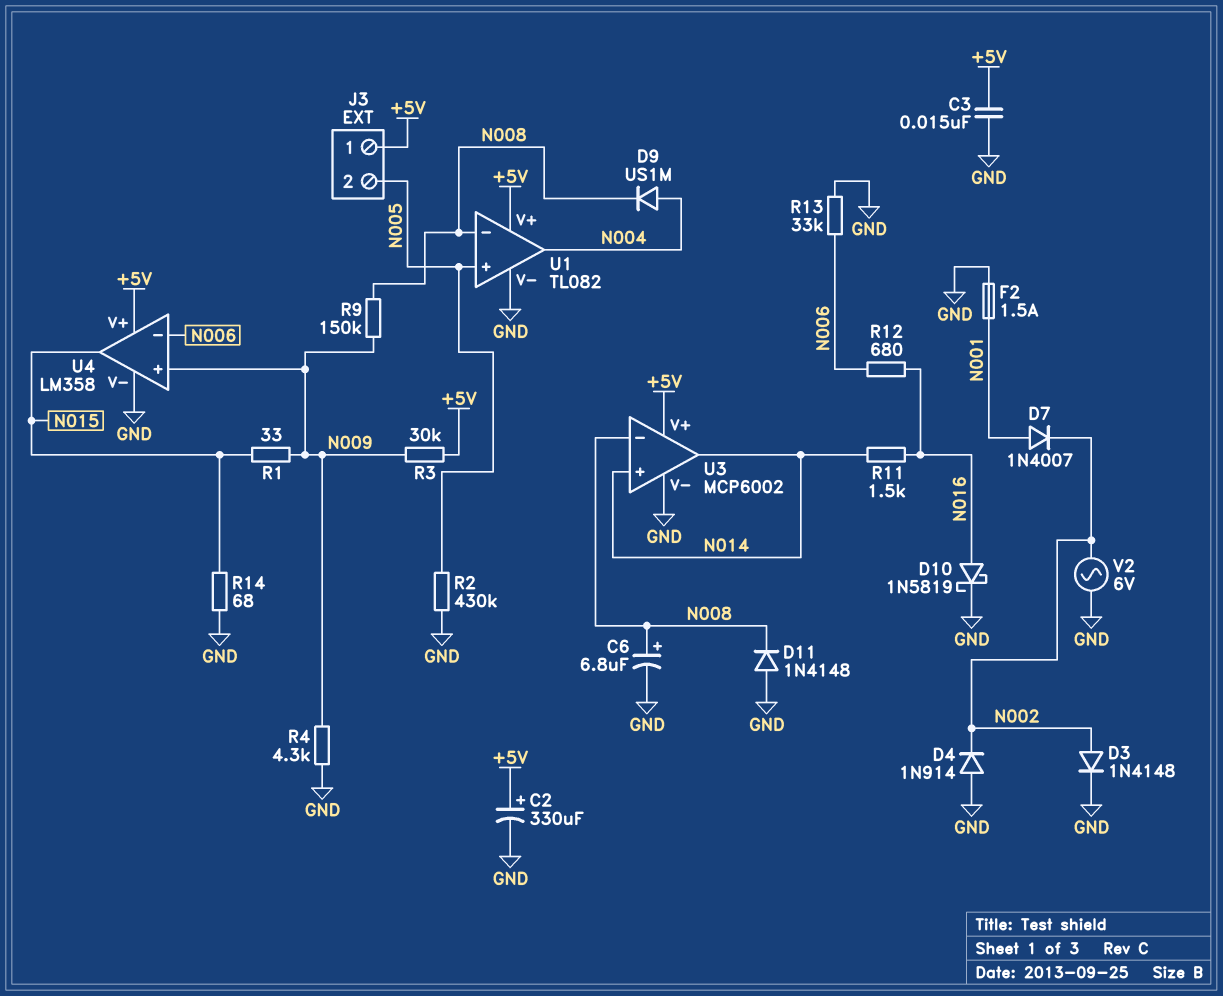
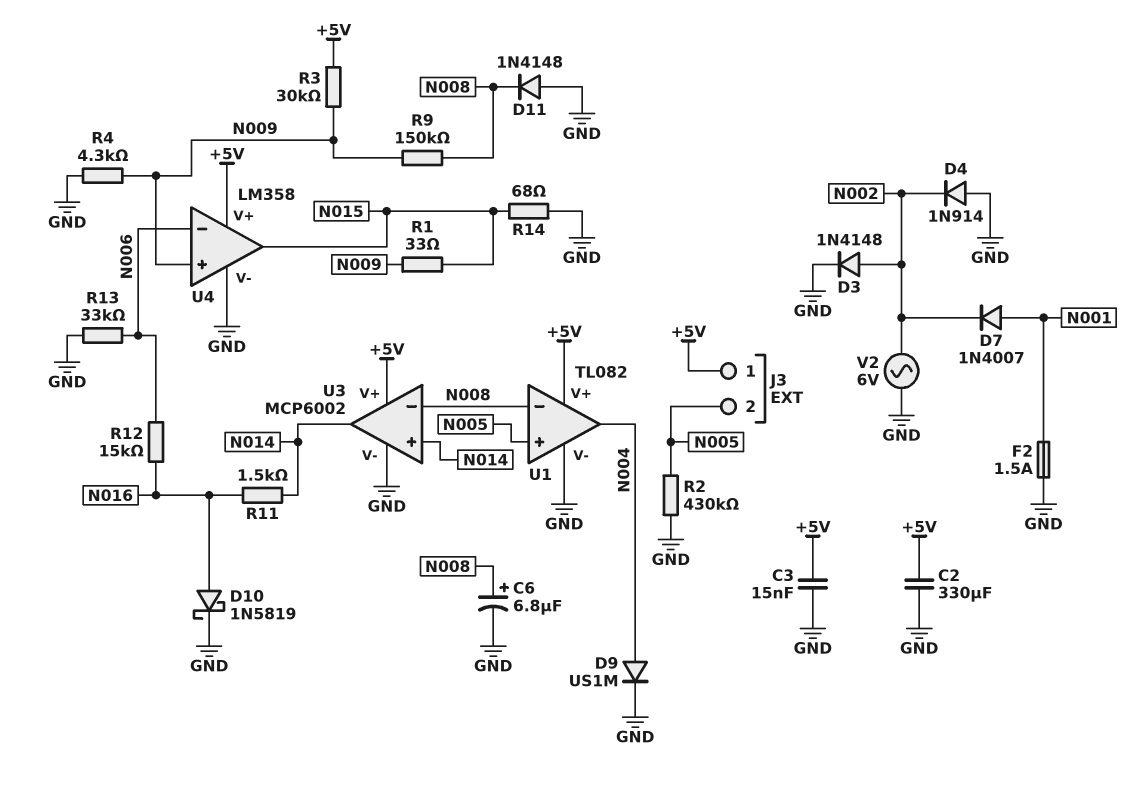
C2: 330uF (plus +5V, minus GND) -> 330uF (+5V, GND)
D9: diode US1M (A N004, K N008) -> diode US1M (A N004, K GND)
R12: 680 (N006, N016) -> 15k (N006, N016)

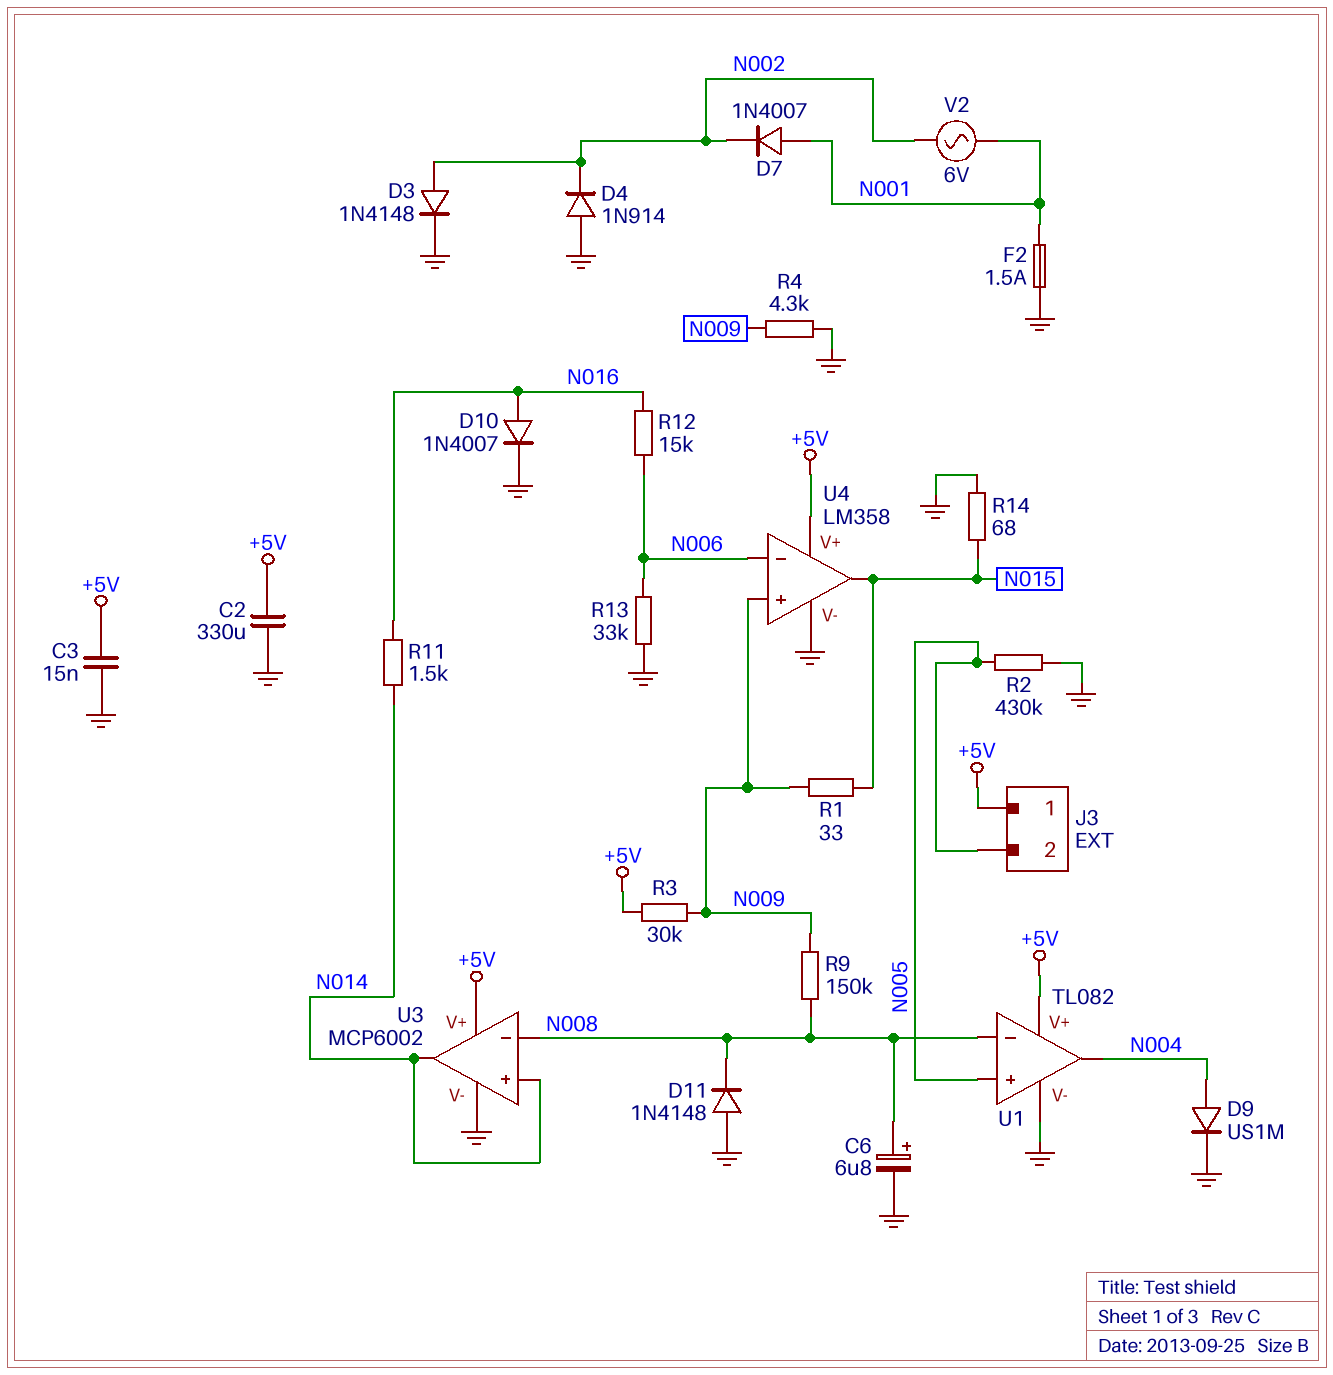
D10: schottky 1N5819 (A N016, K GND) -> diode 1N4007 (A N016, K GND)
V2: AC 6V (GND, N002) -> AC 6V (N001, N002)

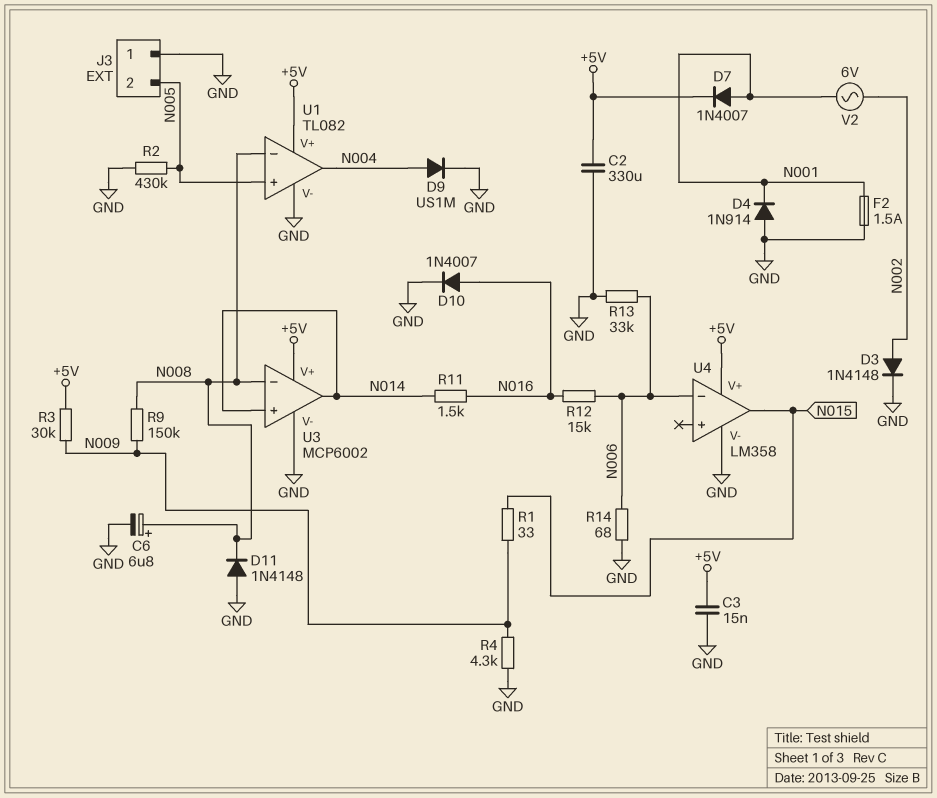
D4: diode 1N914 (A GND, K N002) -> diode 1N914 (A GND, K N001)
D7: diode 1N4007 (A N001, K N002) -> diode 1N4007 (A N001, K +5V)
J3 pin 1: +5V -> GND
R14: 68 (GND, N015) -> 68 (GND, N006)
U4 pin in+: N009 -> none

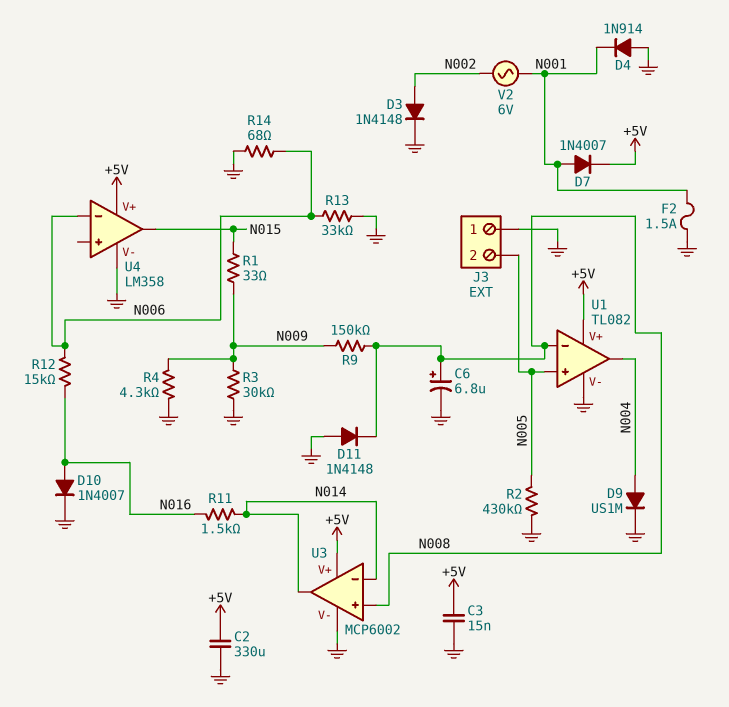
R3: 30k (+5V, N009) -> 30k (GND, N009)
U3 pin in+: N014 -> N008
U3 pin in-: N008 -> N014

